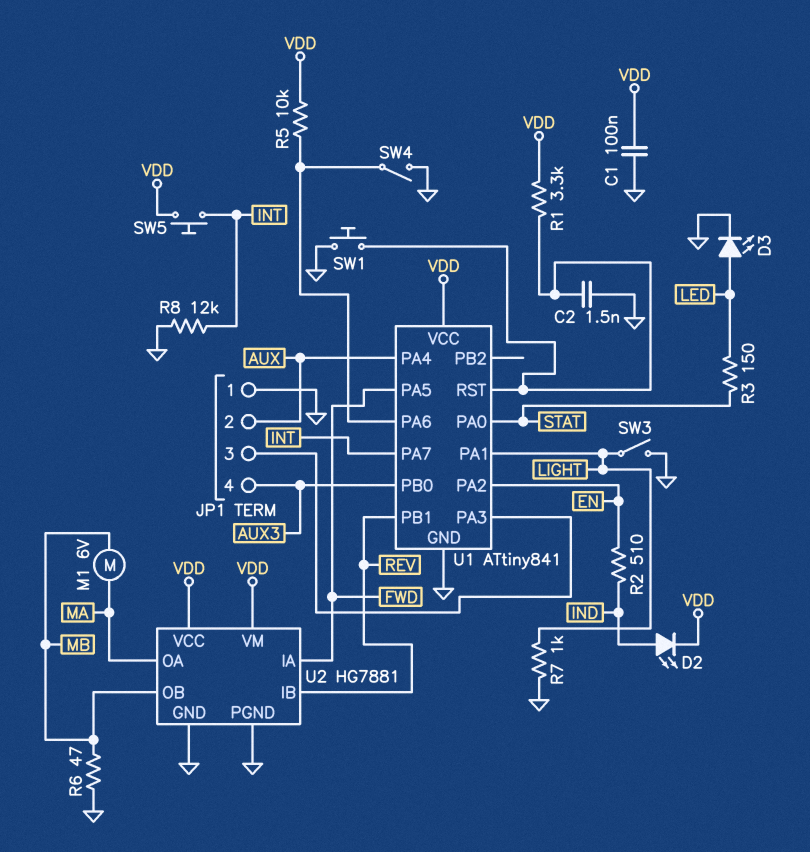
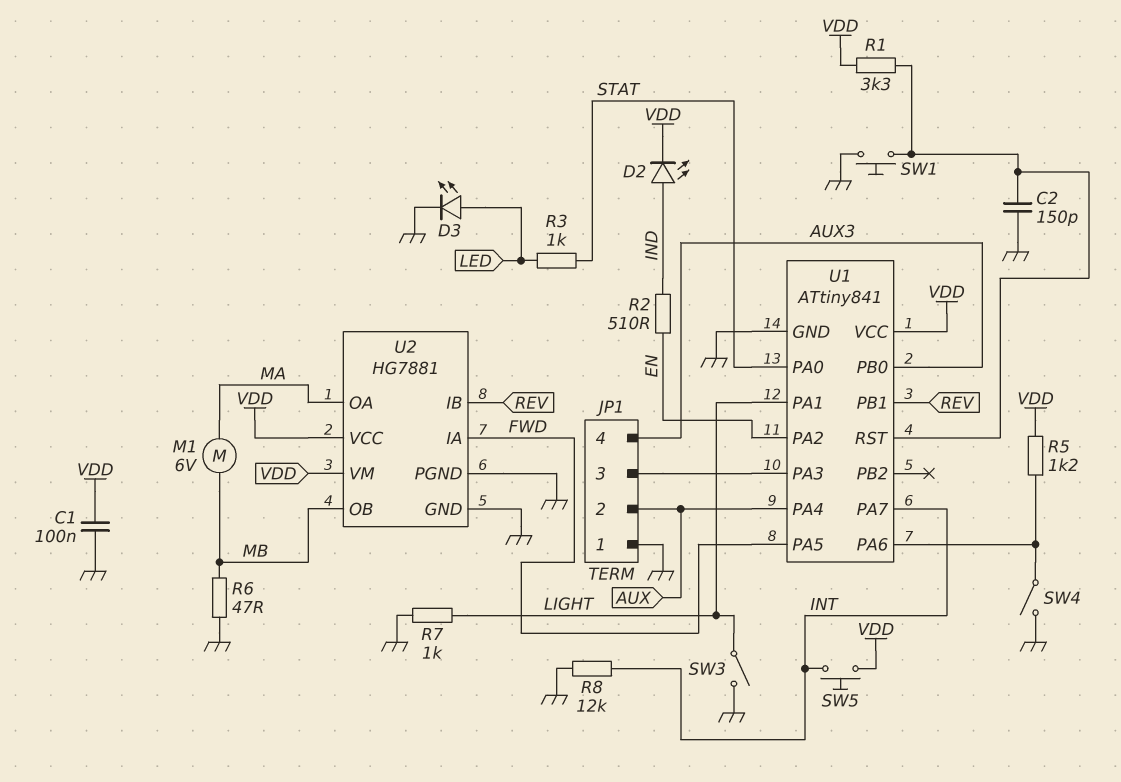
C2: 1.5nF (GND, U1/RST) -> 150pF (GND, U1/RST)
R3: 150 (LED, STAT) -> 1k (LED, STAT)
R5: 10k (U1/PA6, VDD) -> 1.2k (U1/PA6, VDD)

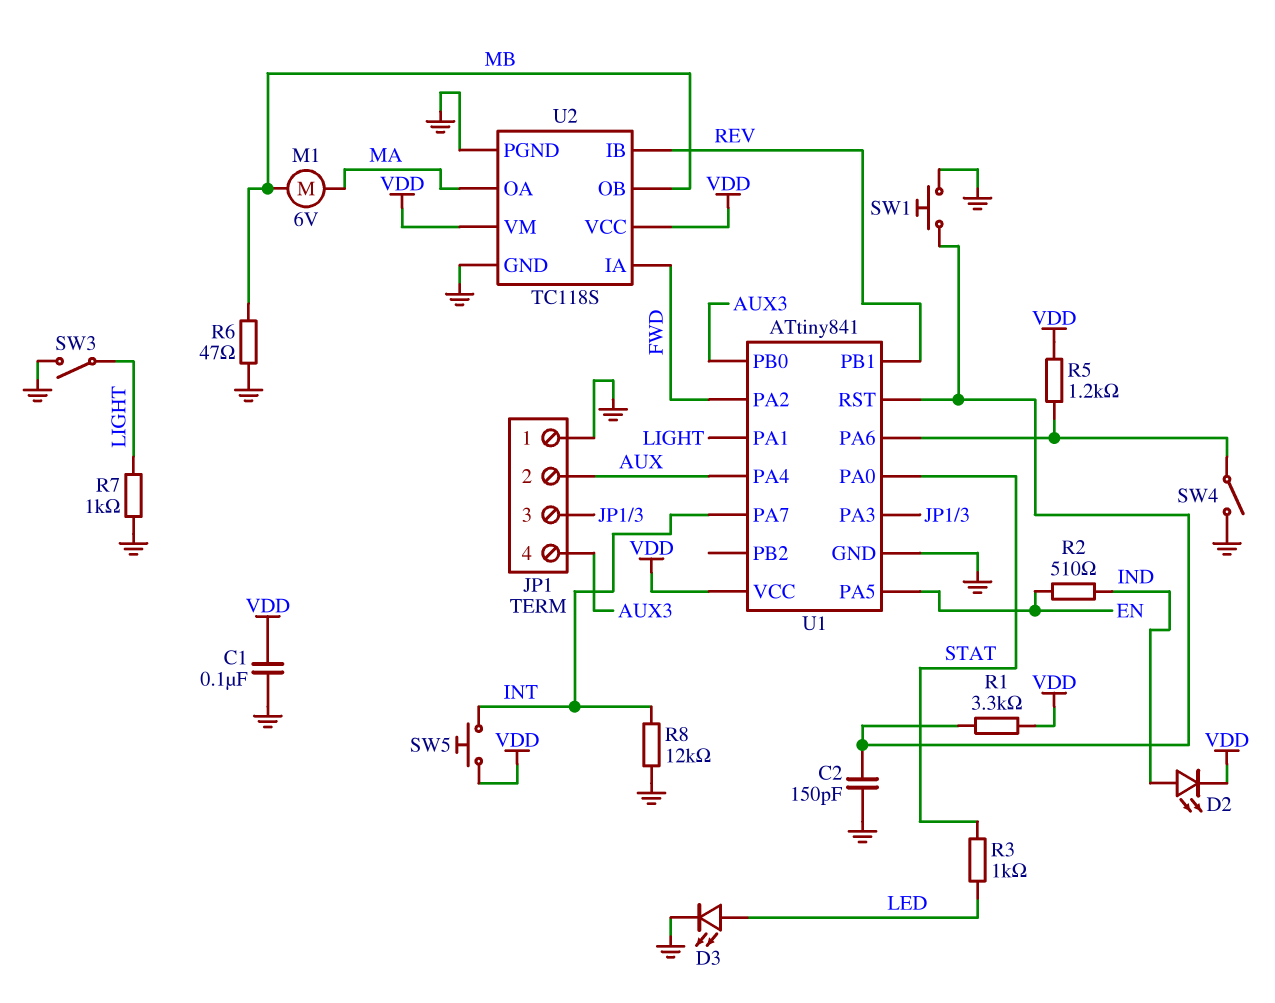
U1 pin PA2: EN -> FWD
U1 pin PA5: FWD -> EN
U2: HG7881 -> TC118S

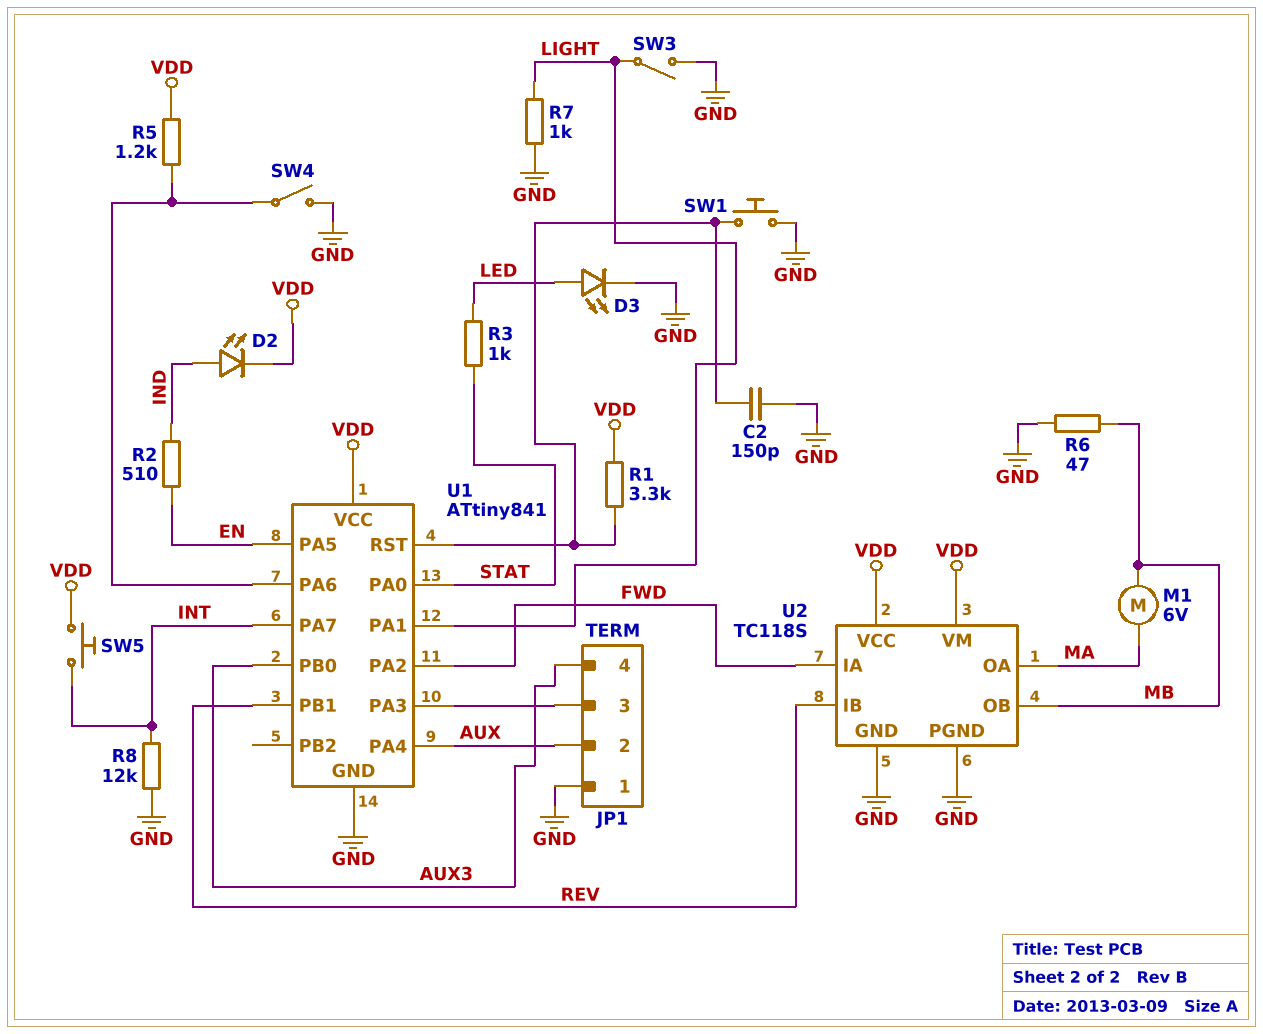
C1: 100nF (GND, VDD) -> none

